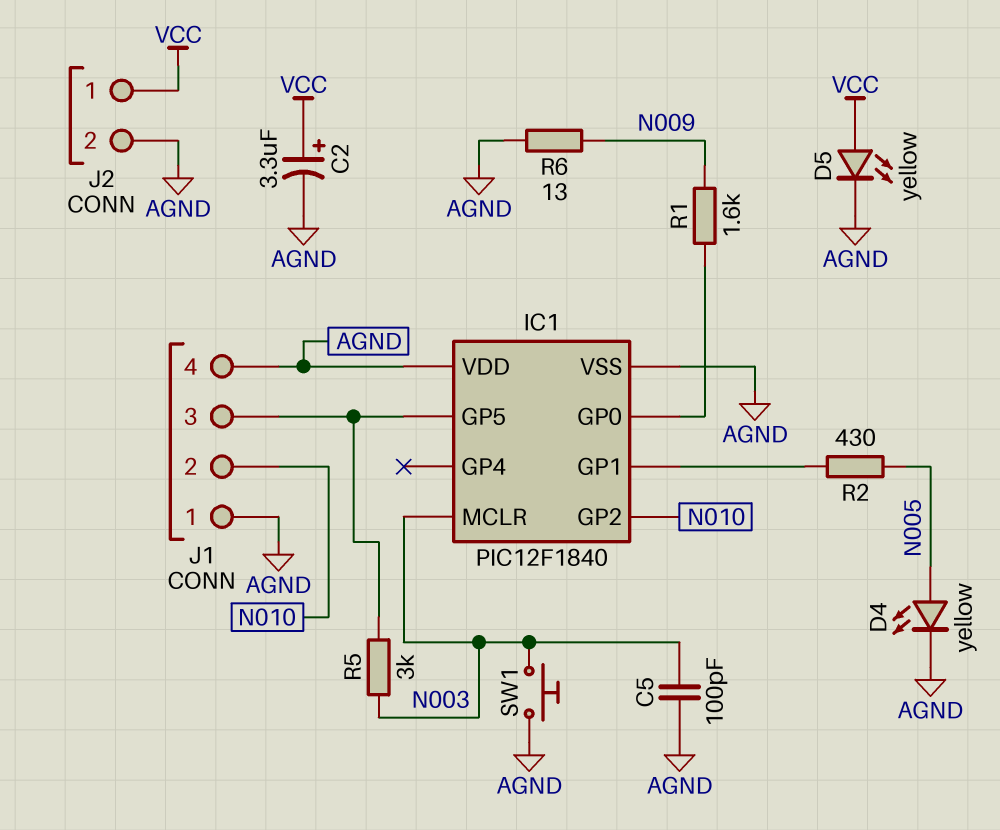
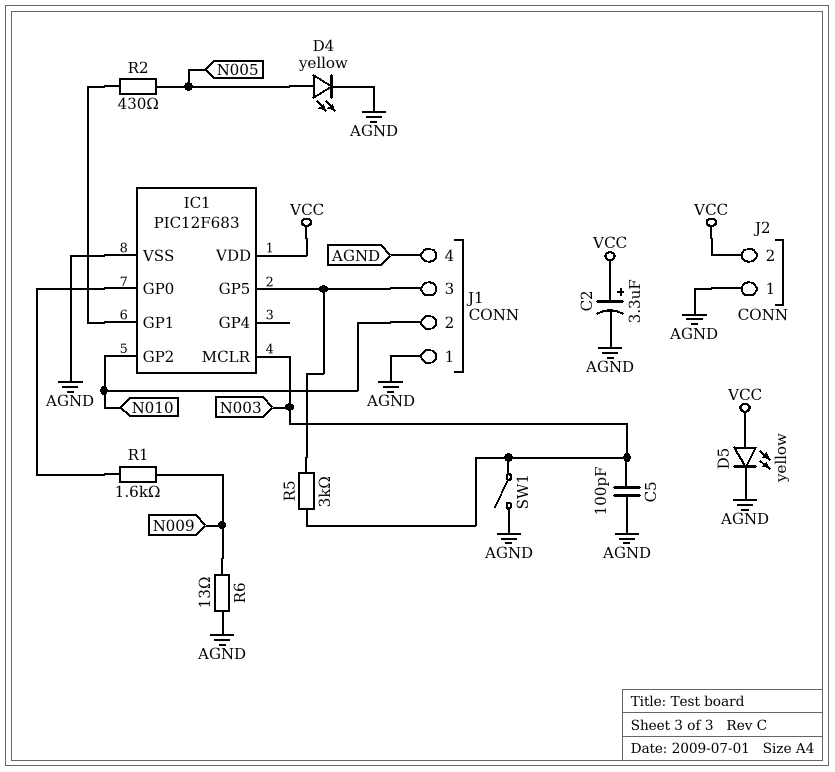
IC1: PIC12F1840 -> PIC12F683
IC1 pin VDD: AGND -> VCC
J2 pin 1: VCC -> AGND
J2 pin 2: AGND -> VCC
SW1: button (AGND, N003) -> switch (AGND, N003)

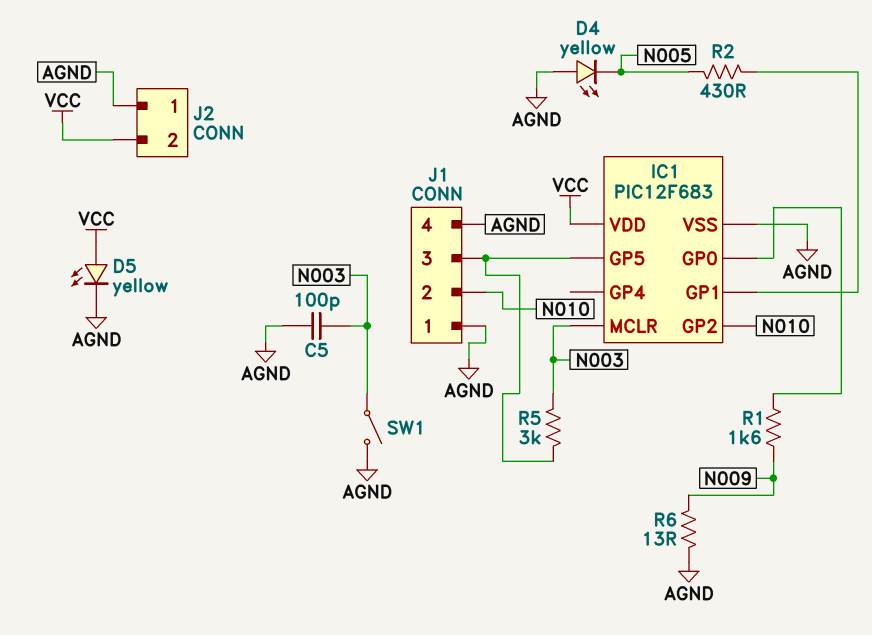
C2: 3.3uF (plus VCC, minus AGND) -> none
D4: LED yellow (A N005, K AGND) -> LED yellow (A AGND, K N005)

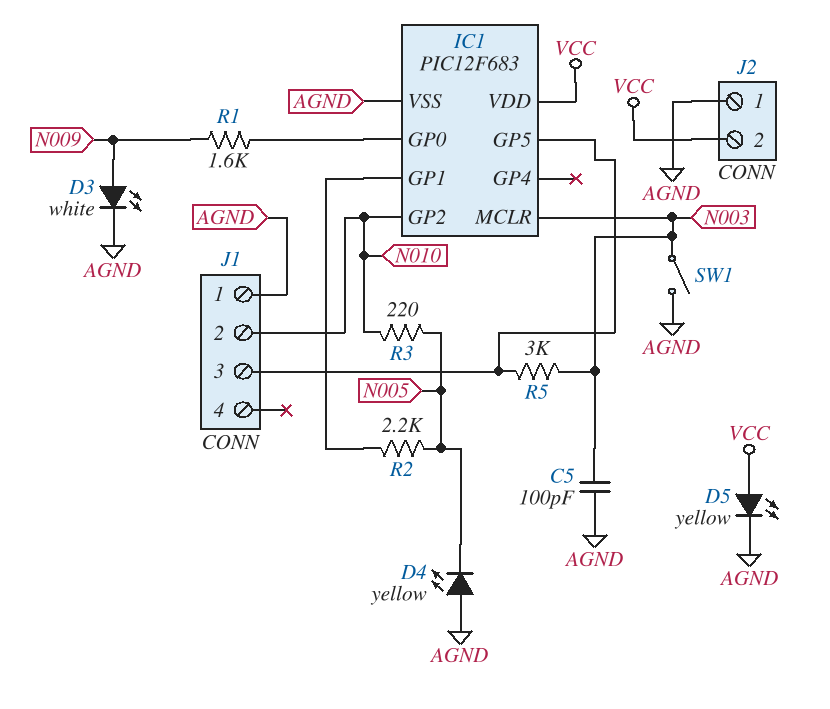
D3: none -> LED white (A N009, K AGND)
J1 pin 4: AGND -> none
R2: 430 (IC1/GP1, N005) -> 2.2k (IC1/GP1, N005)
R3: none -> 220 (N005, N010)
R6: 13 (AGND, N009) -> none

